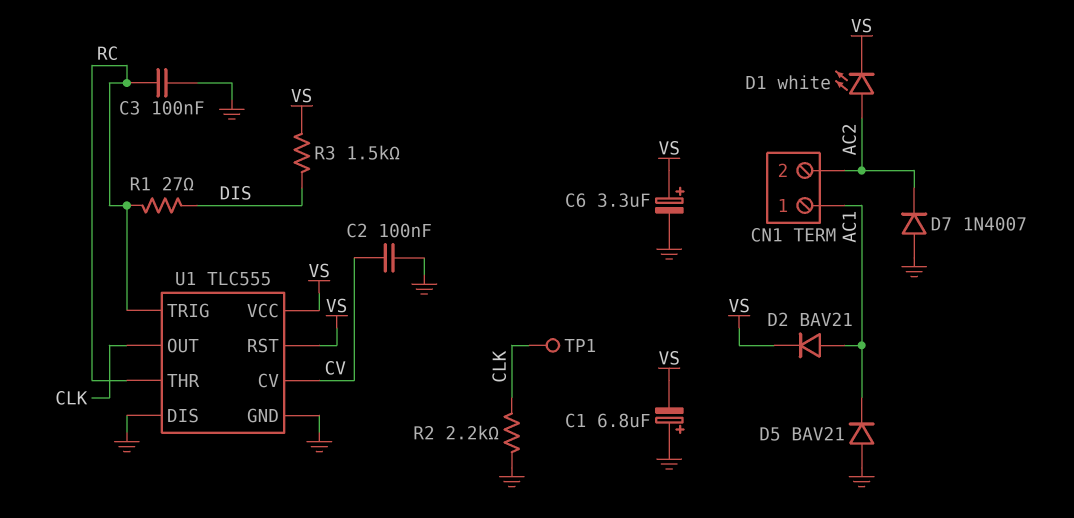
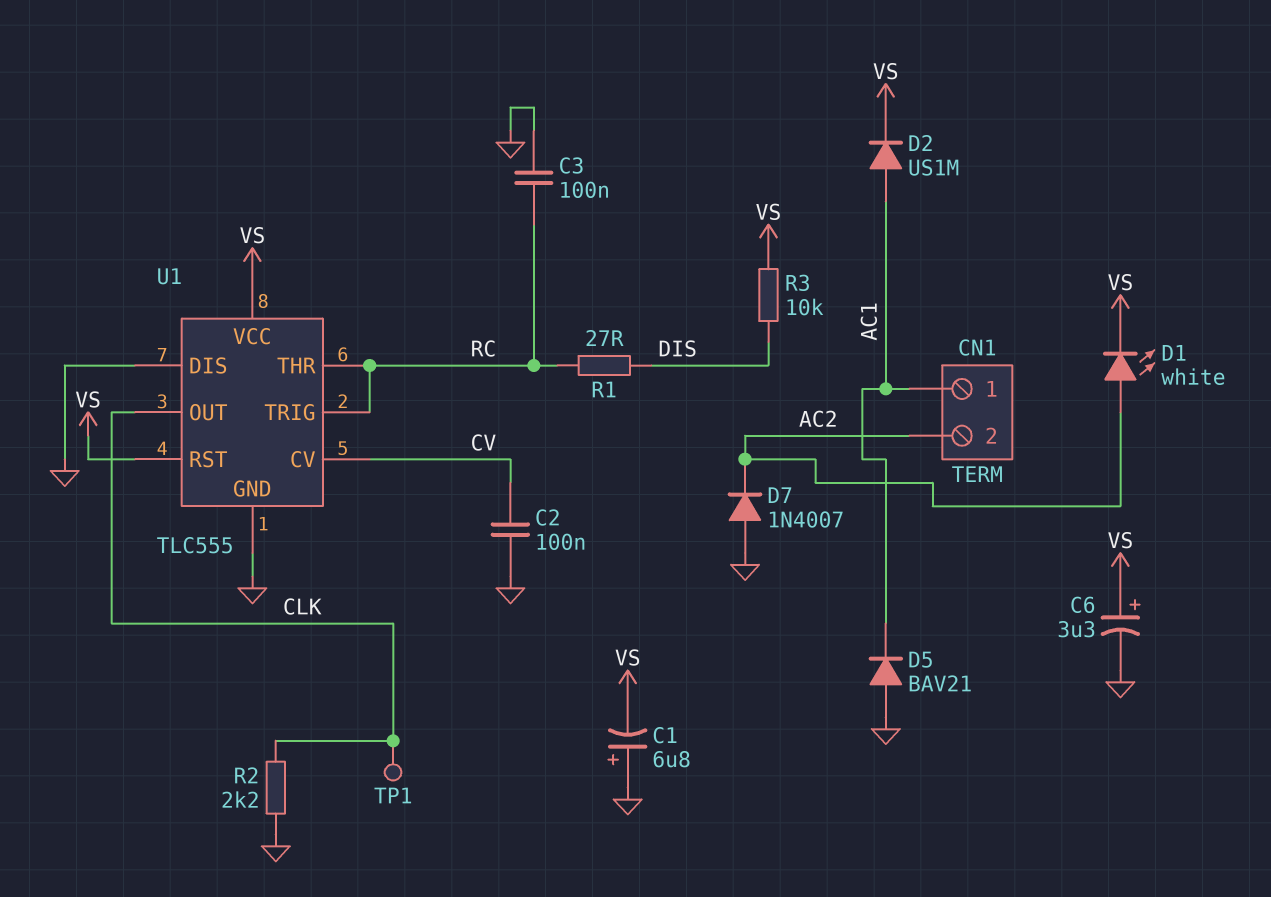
D2: diode BAV21 (A AC1, K VS) -> diode US1M (A AC1, K VS)
R3: 1.5k (DIS, VS) -> 10k (DIS, VS)

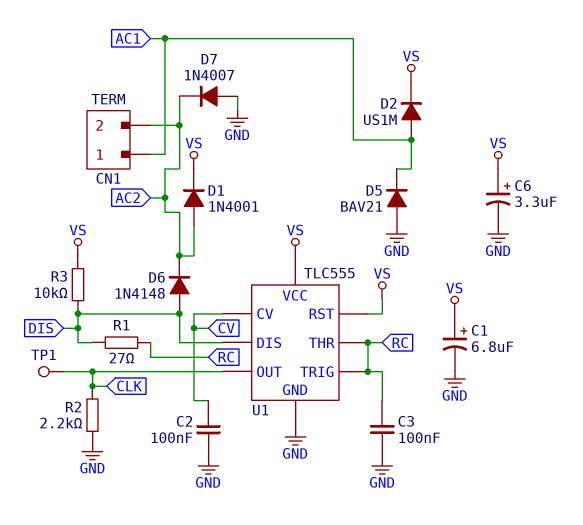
C1: 6.8uF (plus GND, minus VS) -> 6.8uF (plus VS, minus GND)
D1: LED white (A AC2, K VS) -> diode 1N4001 (A AC2, K VS)
D6: none -> diode 1N4148 (A DIS, K AC2)
U1 pin DIS: GND -> DIS

